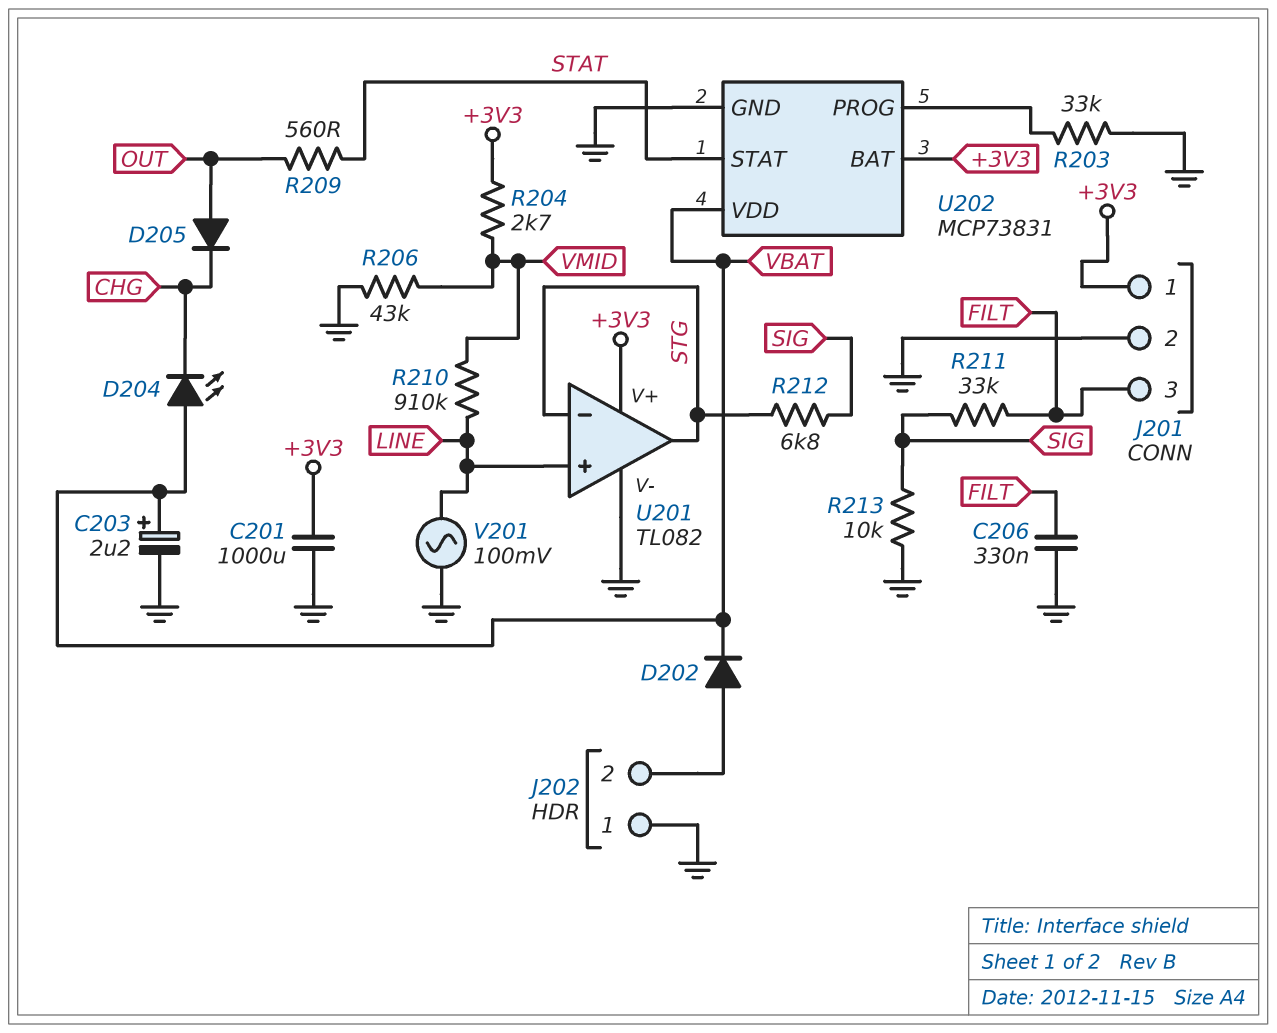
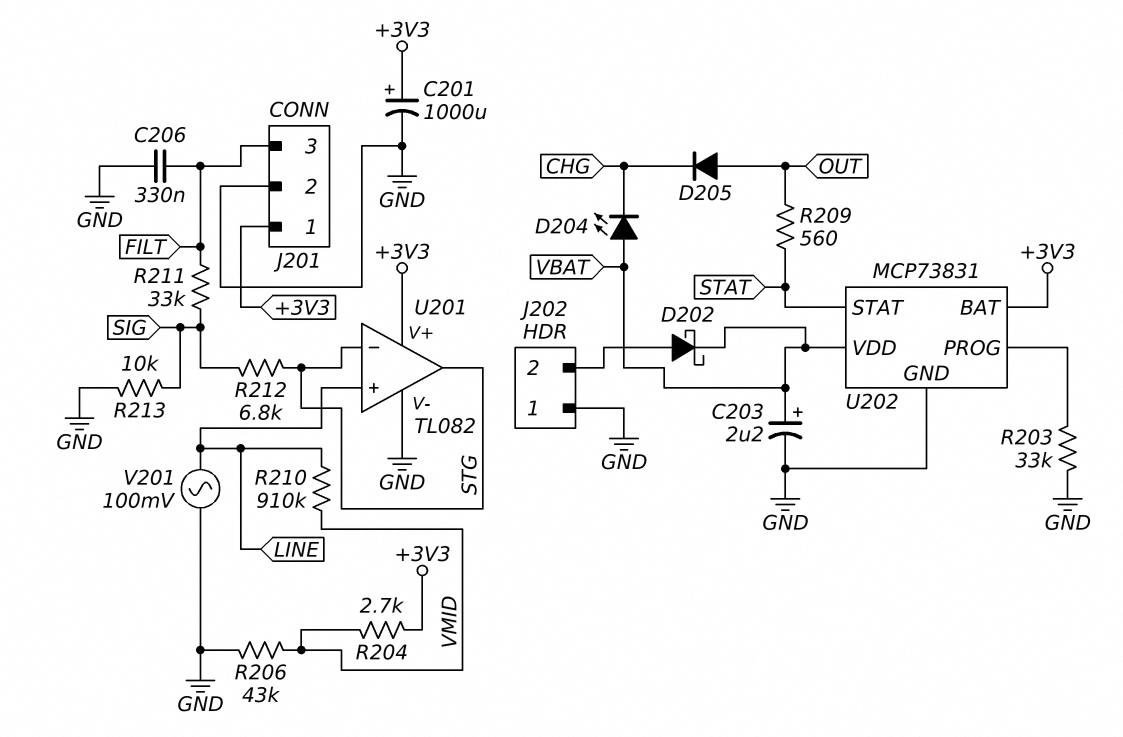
C201: 1000uF (+3V3, GND) -> 1000uF (plus +3V3, minus GND)
D202: diode (A J202/2, K VBAT) -> schottky (A J202/2, K VBAT)

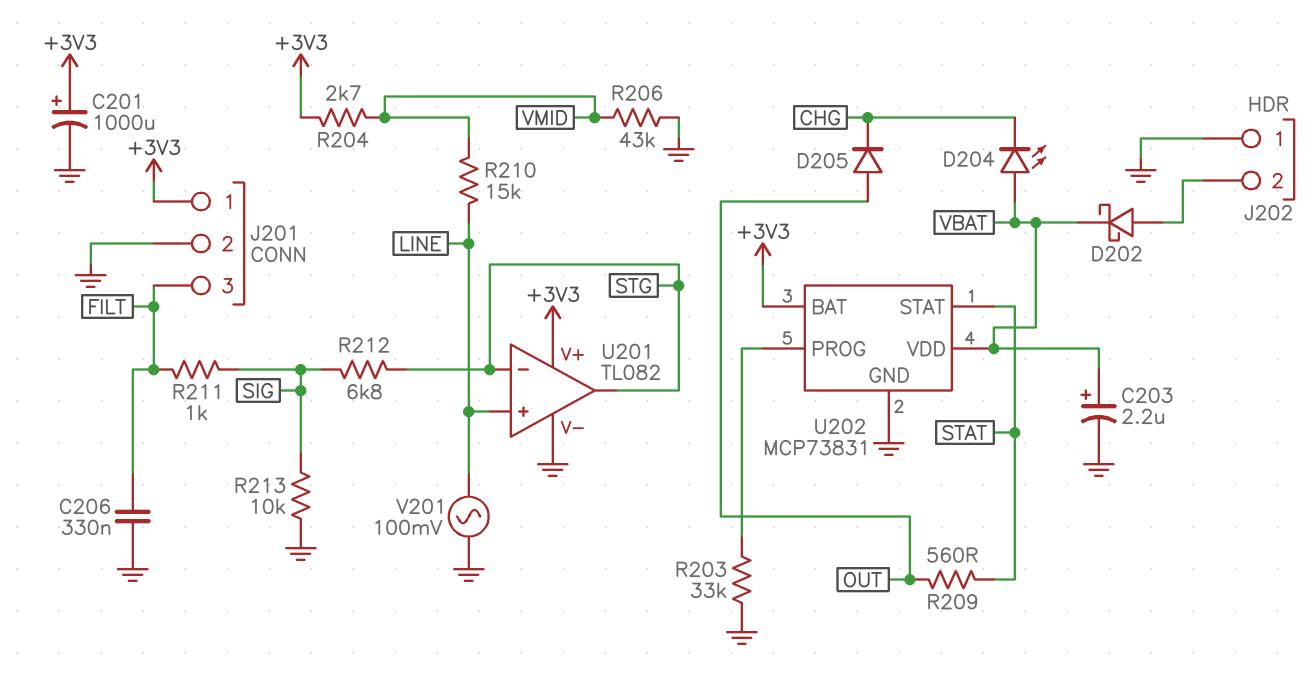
R210: 910k (LINE, VMID) -> 15k (LINE, VMID)
R211: 33k (FILT, SIG) -> 1k (FILT, SIG)

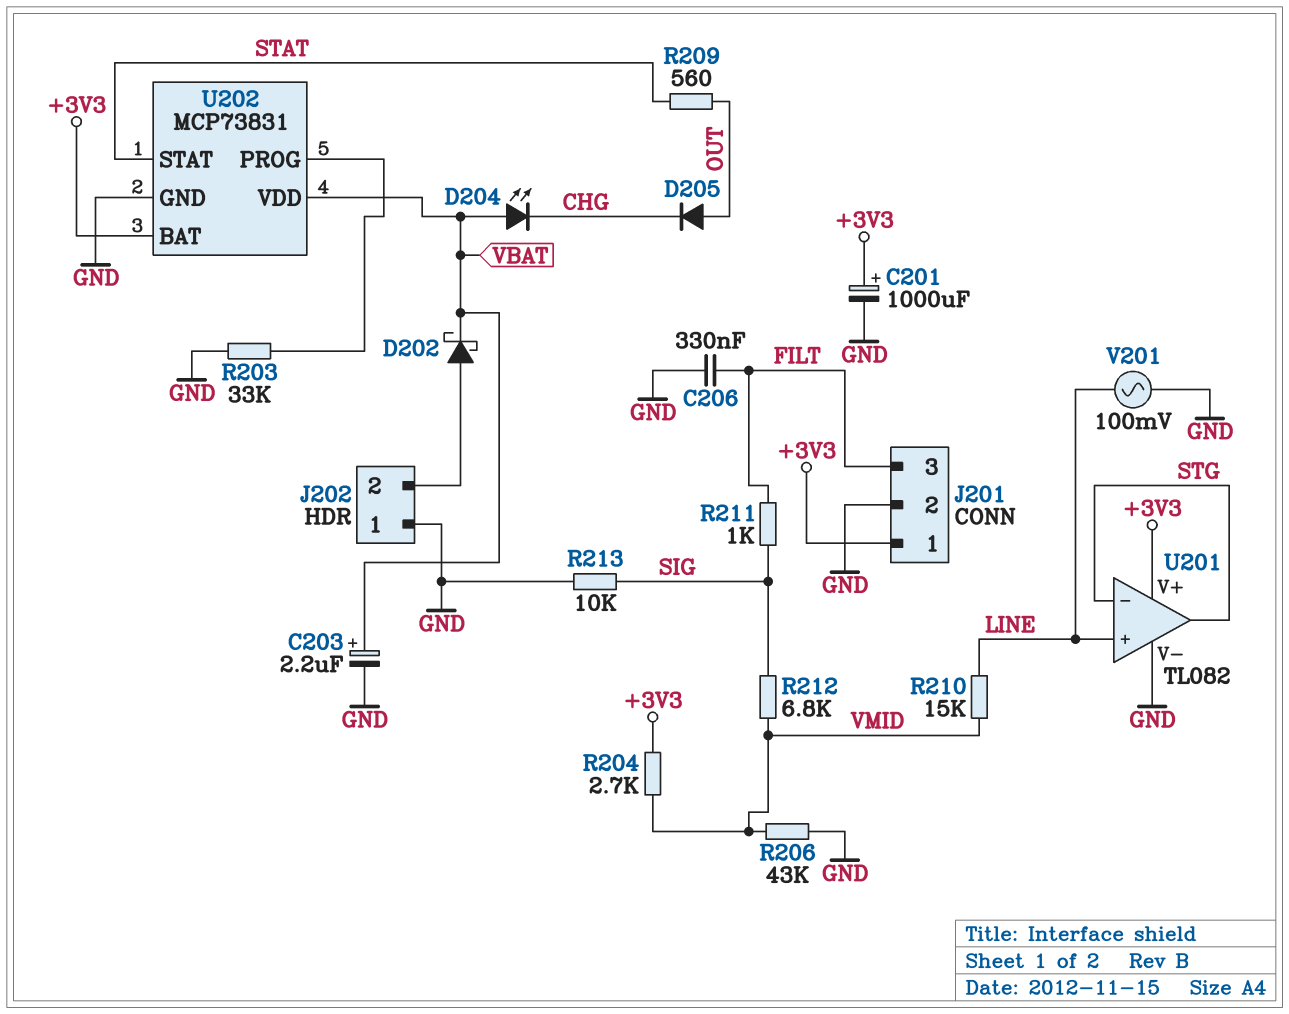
R212: 6.8k (SIG, STG) -> 6.8k (SIG, VMID)

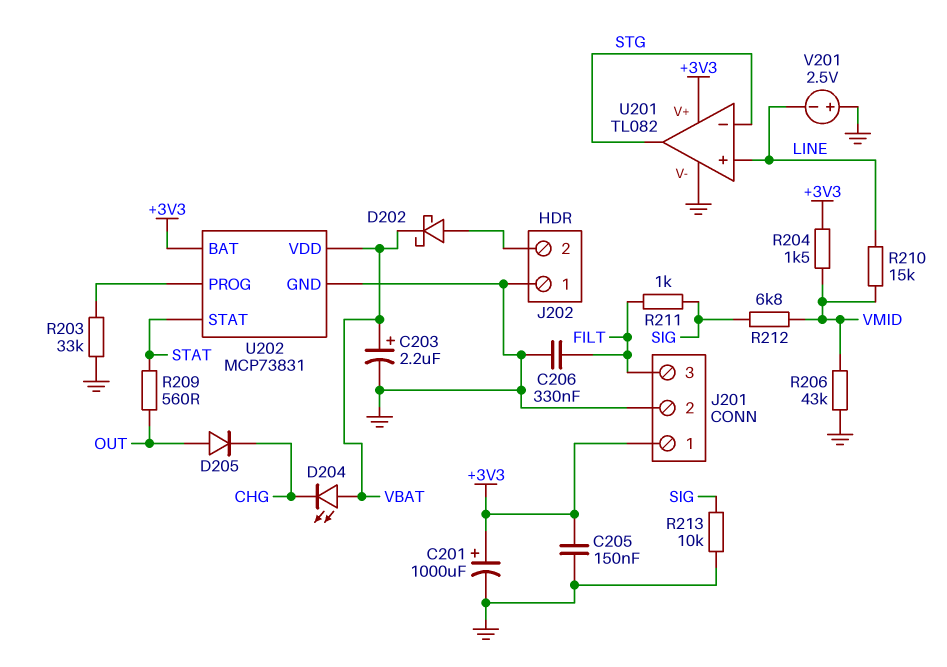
C205: none -> 150nF (+3V3, GND)
R204: 2.7k (+3V3, VMID) -> 1.5k (+3V3, VMID)
V201: AC 100mV (GND, LINE) -> 2.5V (plus GND, minus LINE)

